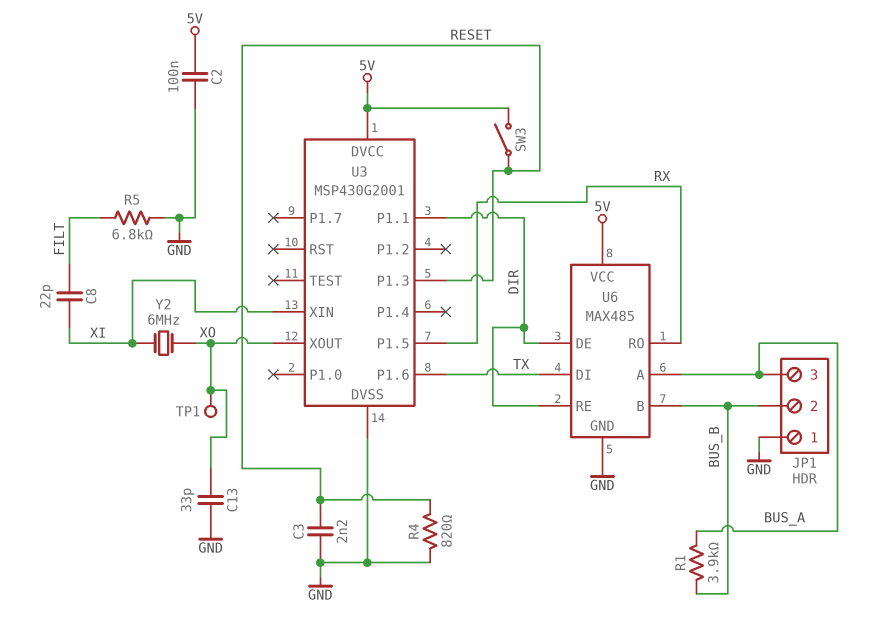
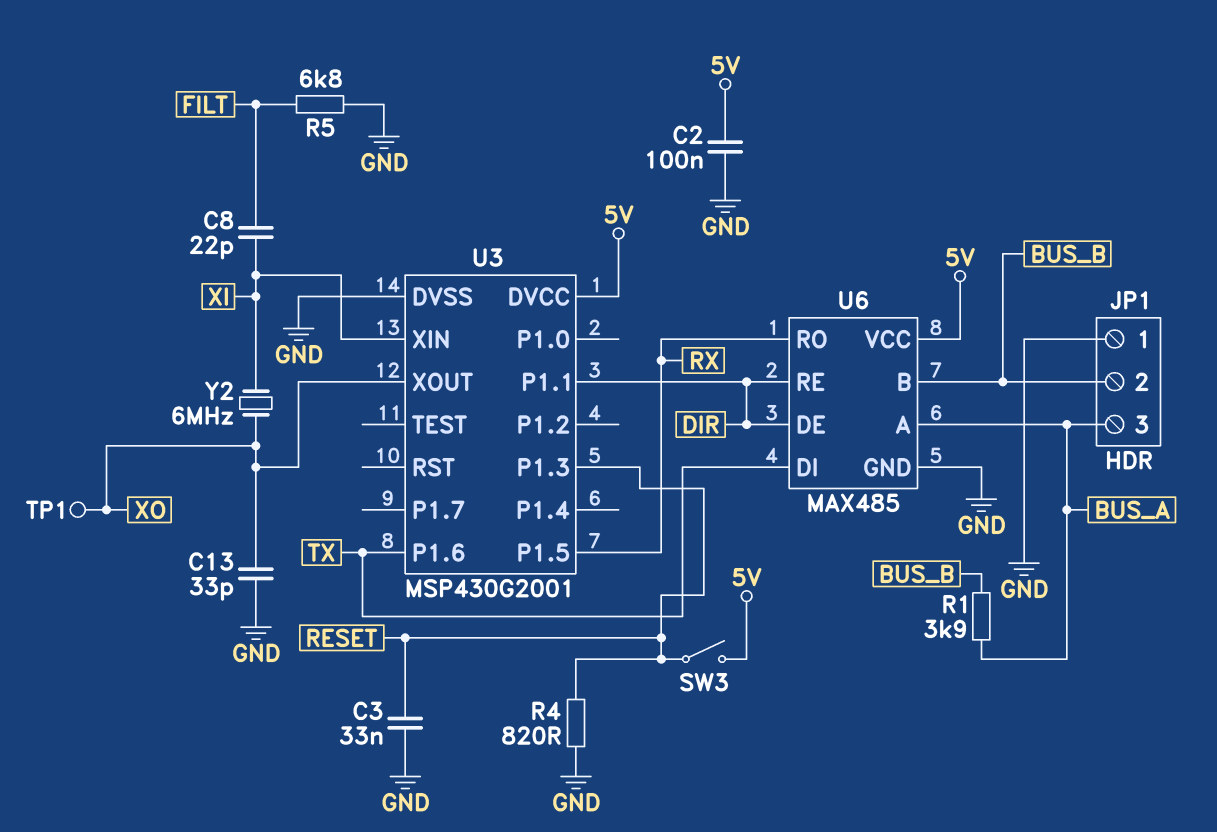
C3: 2.2nF (GND, RESET) -> 33nF (GND, RESET)

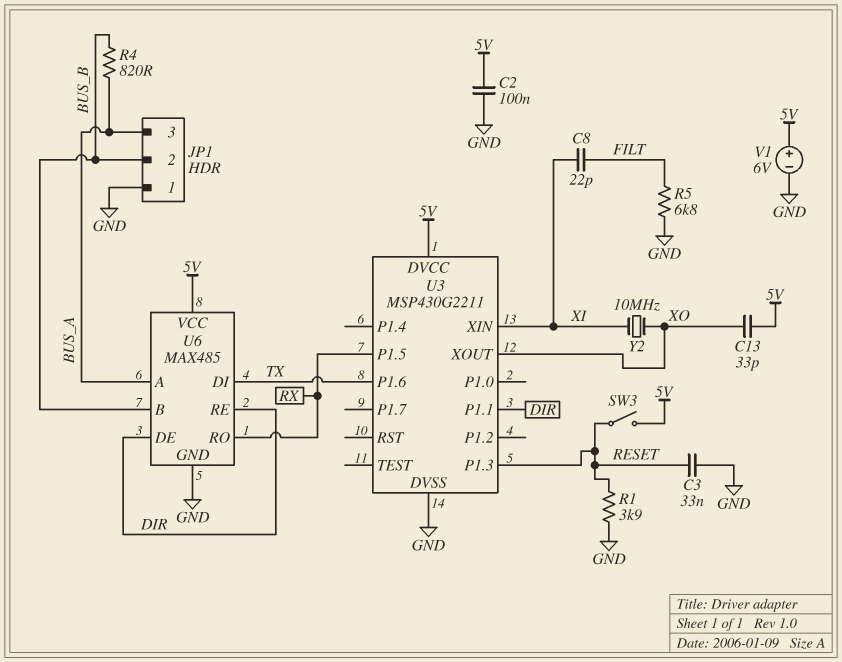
C13: 33pF (GND, XO) -> 33pF (5V, XO)
R1: 3.9k (BUS_A, BUS_B) -> 3.9k (GND, RESET)
R4: 820 (GND, RESET) -> 820 (BUS_A, BUS_B)
TP1: test point (XO) -> none
U3: MSP430G2001 -> MSP430G2211
V1: none -> 6V (plus 5V, minus GND)
Y2: 6MHz (XI, XO) -> 10MHz (XI, XO)

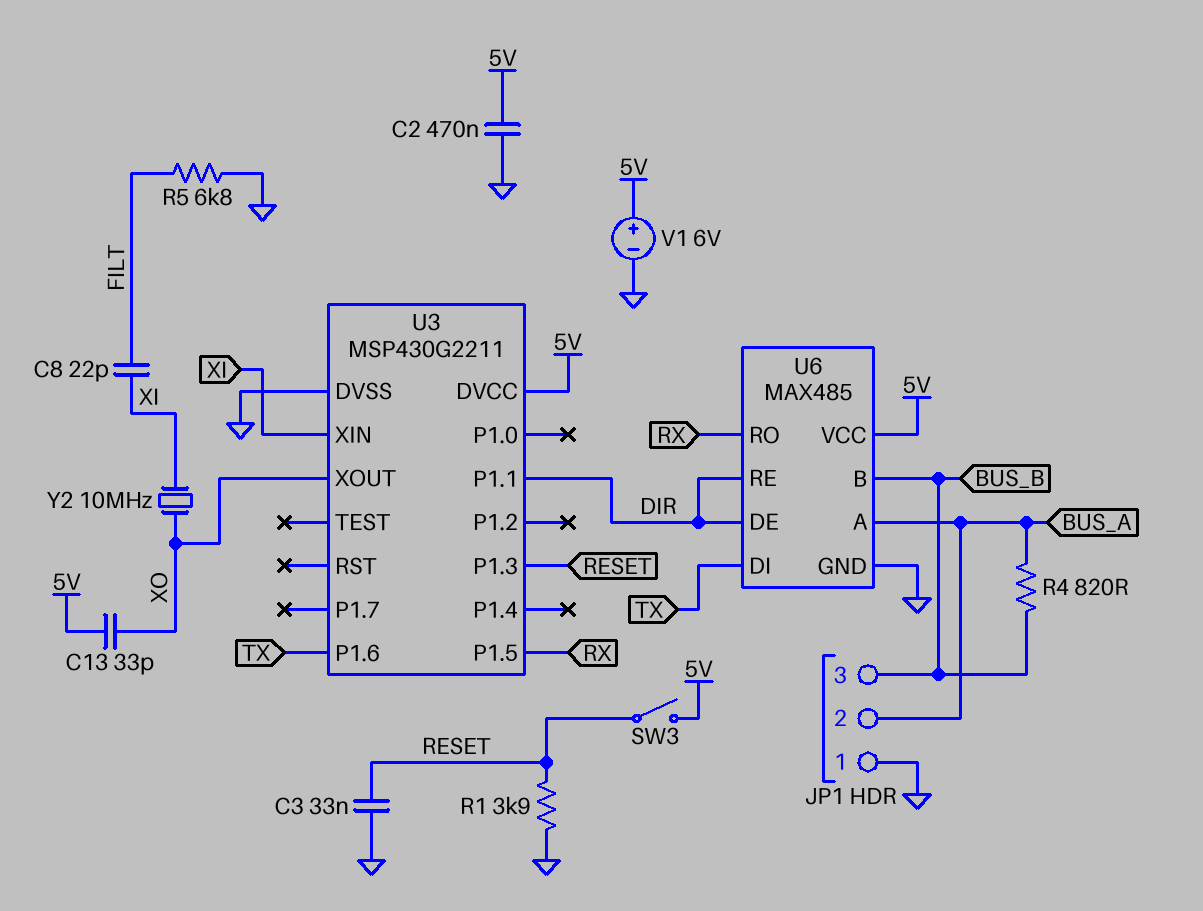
C2: 100nF (5V, GND) -> 470nF (5V, GND)
JP1 pin 2: BUS_B -> BUS_A
JP1 pin 3: BUS_A -> BUS_B

